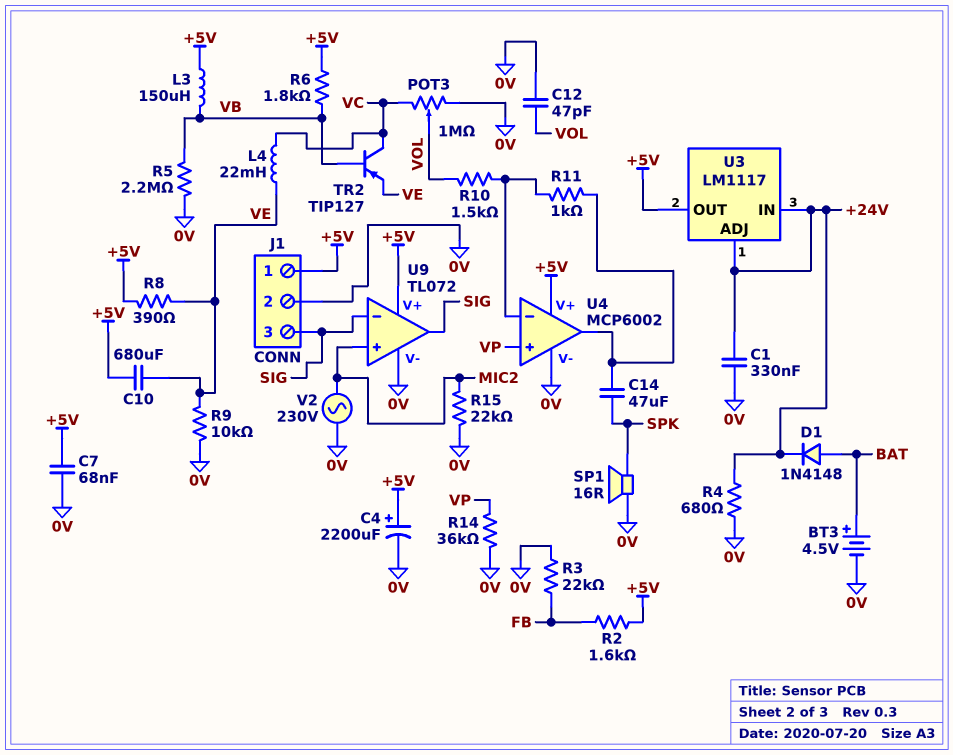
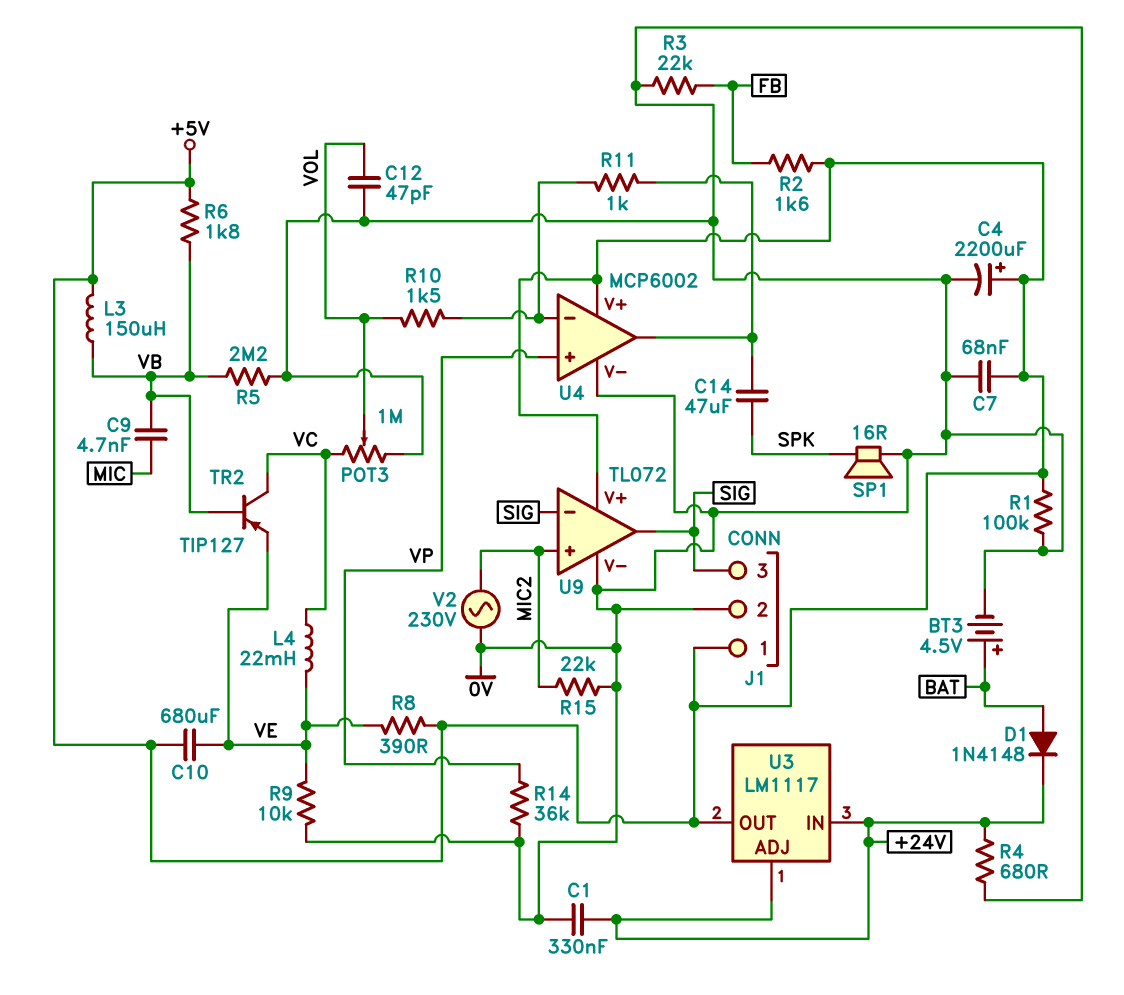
C9: none -> 4.7nF (MIC, VB)
R1: none -> 100k (+5V, 0V)

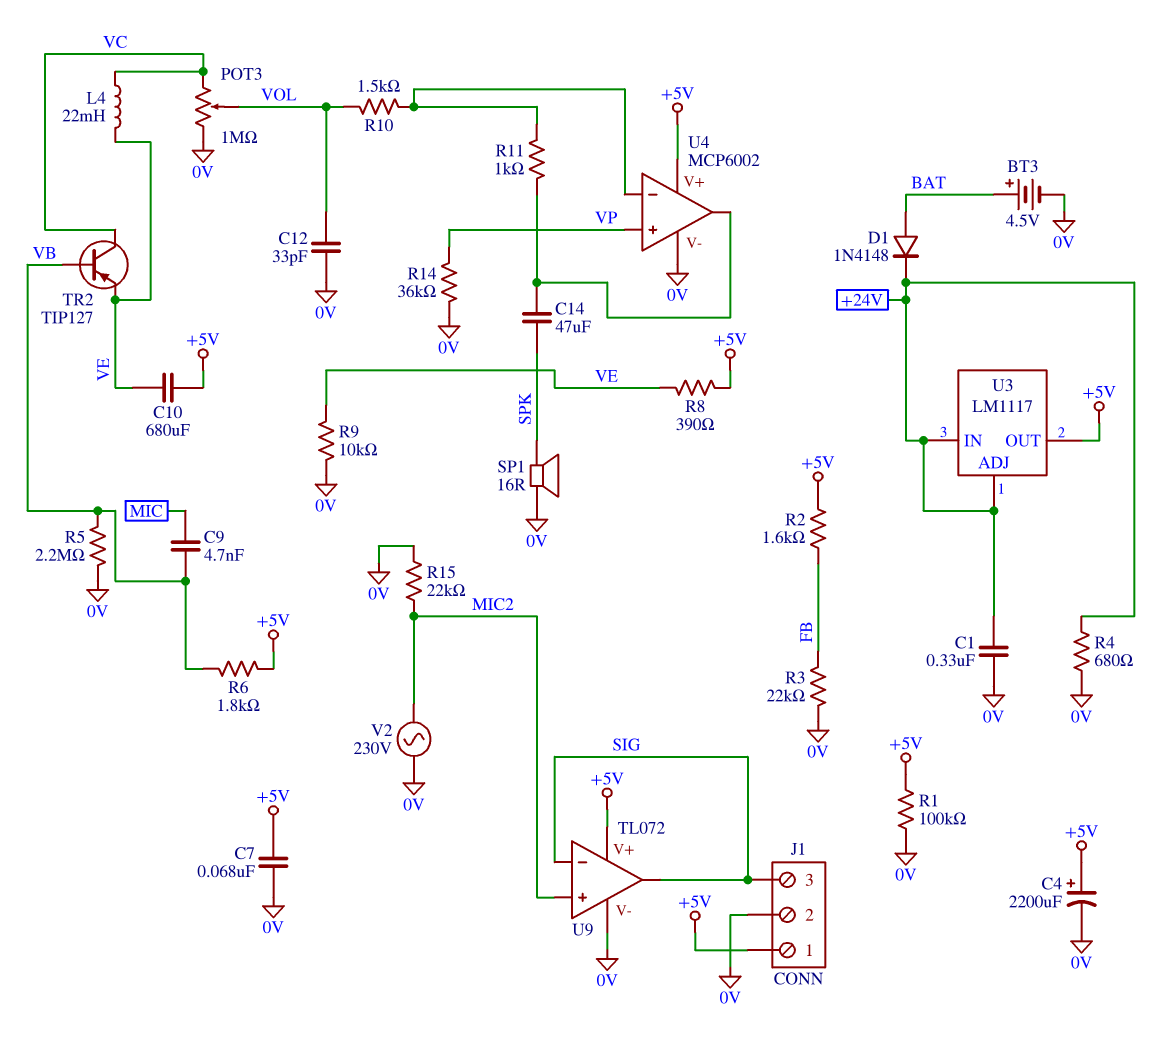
C12: 47pF (0V, VOL) -> 33pF (0V, VOL)
L3: 150uH (+5V, VB) -> none

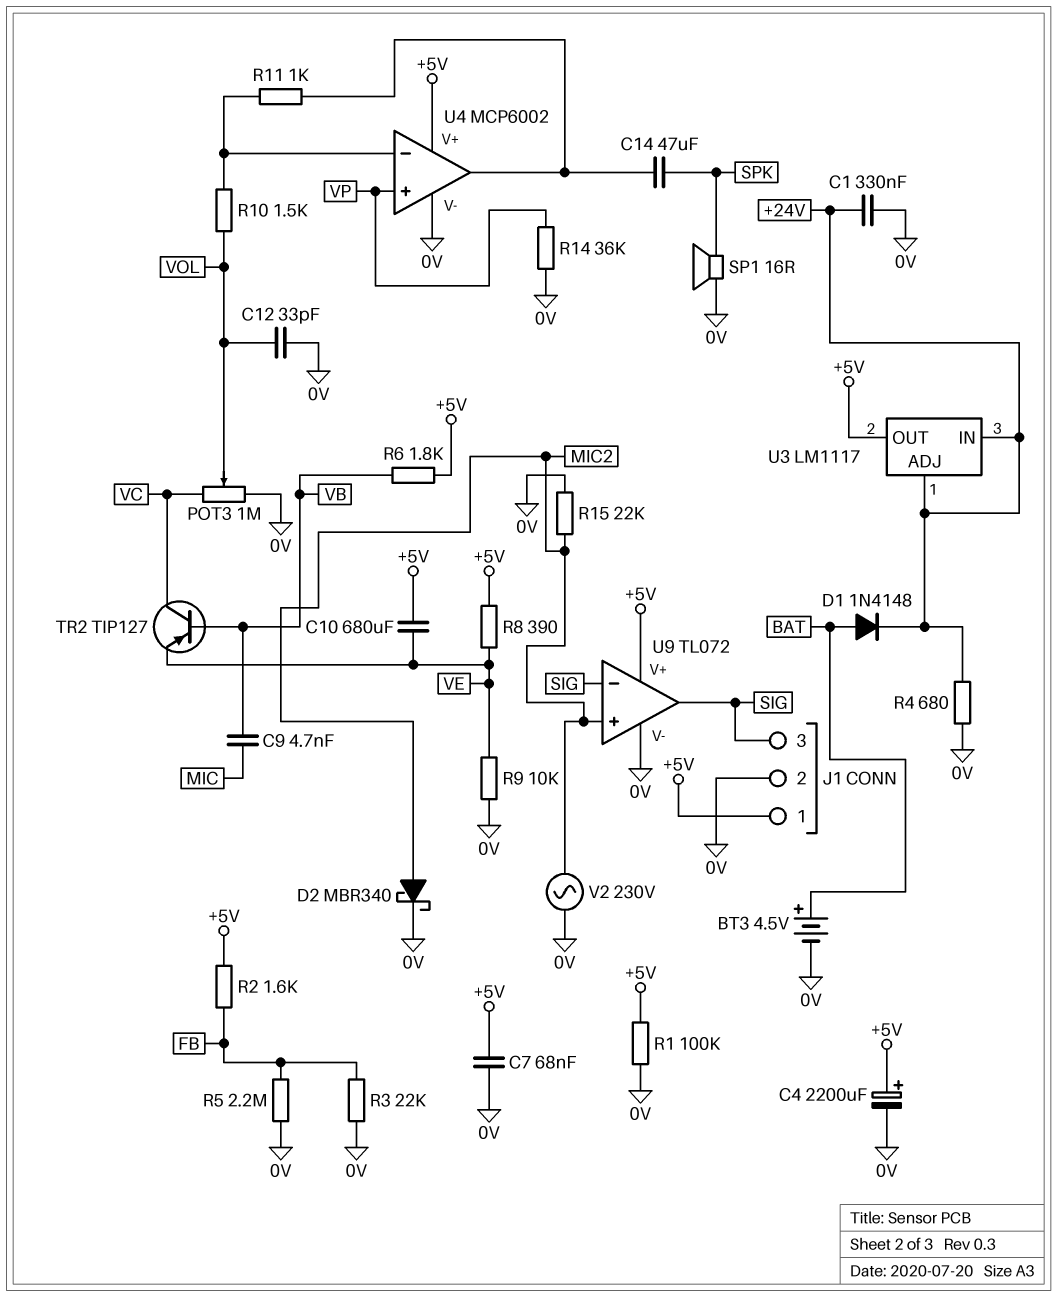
D2: none -> schottky MBR340 (A MIC2, K 0V)
L4: 22mH (VC, VE) -> none
R5: 2.2M (0V, VB) -> 2.2M (0V, FB)

